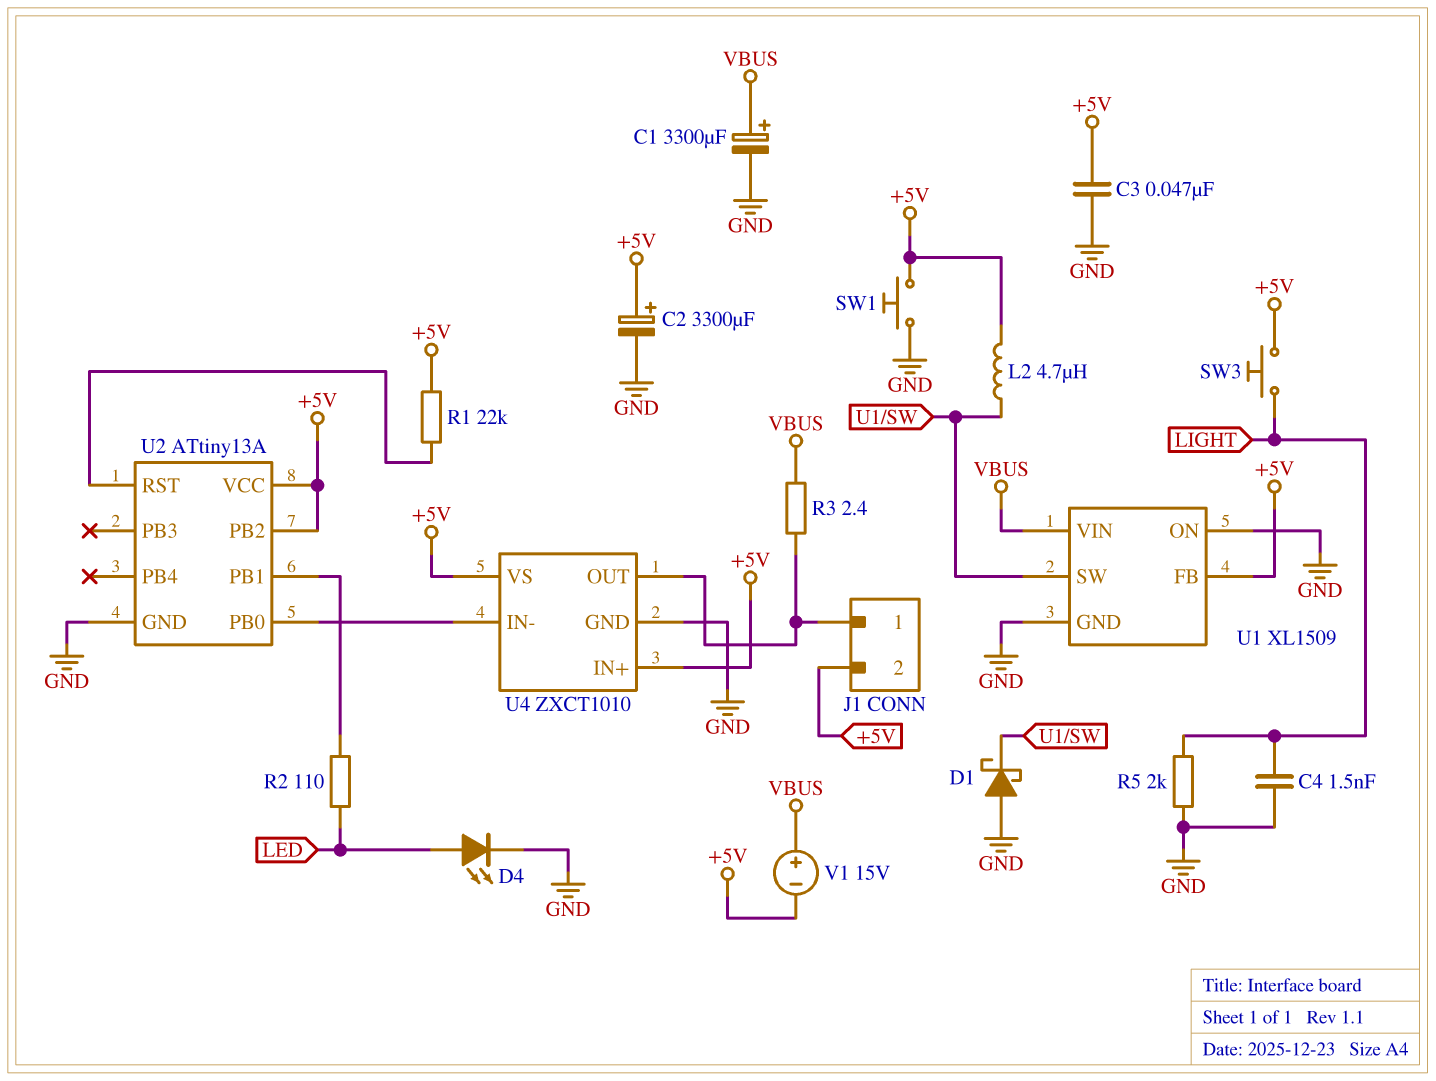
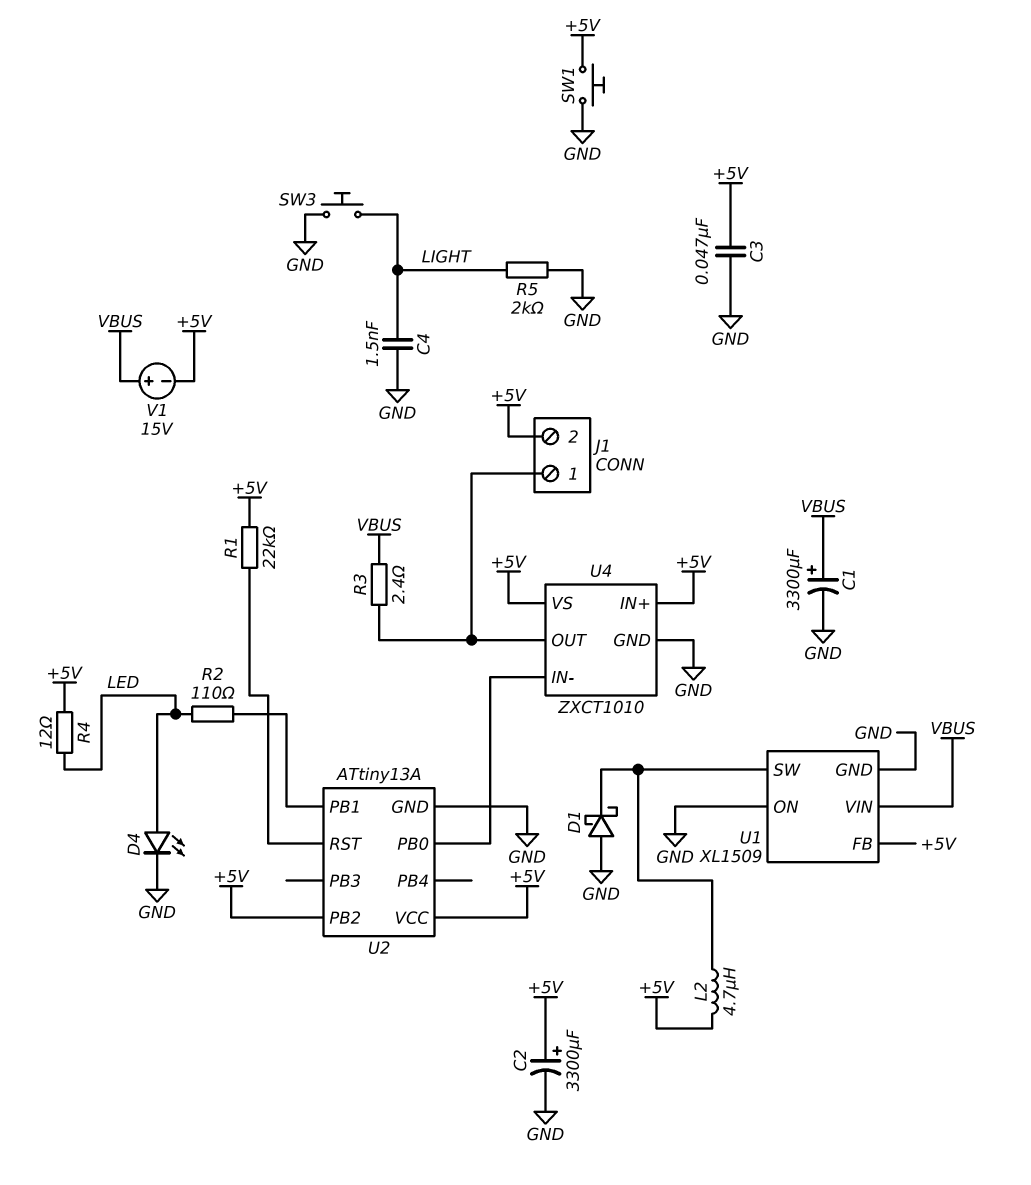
R4: none -> 12 (+5V, LED)
SW3: button (+5V, LIGHT) -> button (GND, LIGHT)

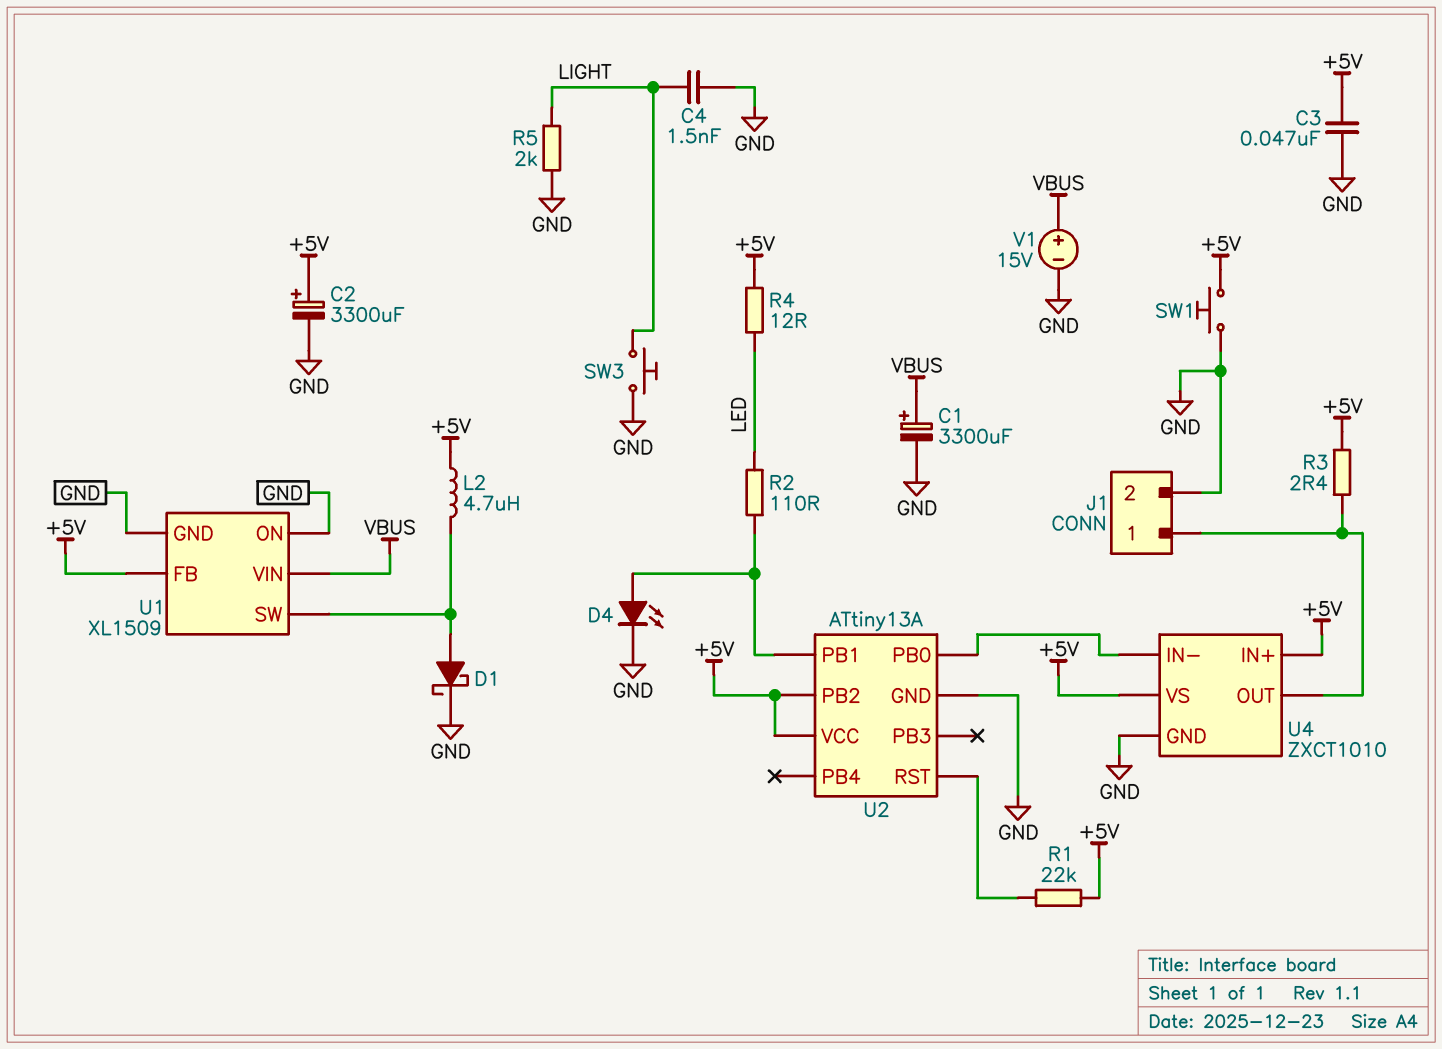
D1: schottky (A GND, K U1/SW) -> schottky (A U1/SW, K GND)
D4: LED (A LED, K GND) -> LED (A U2/PB1, K GND)
J1 pin 2: +5V -> GND
R3: 2.4 (J1/1, VBUS) -> 2.4 (+5V, J1/1)
V1: 15V (plus VBUS, minus +5V) -> 15V (plus VBUS, minus GND)

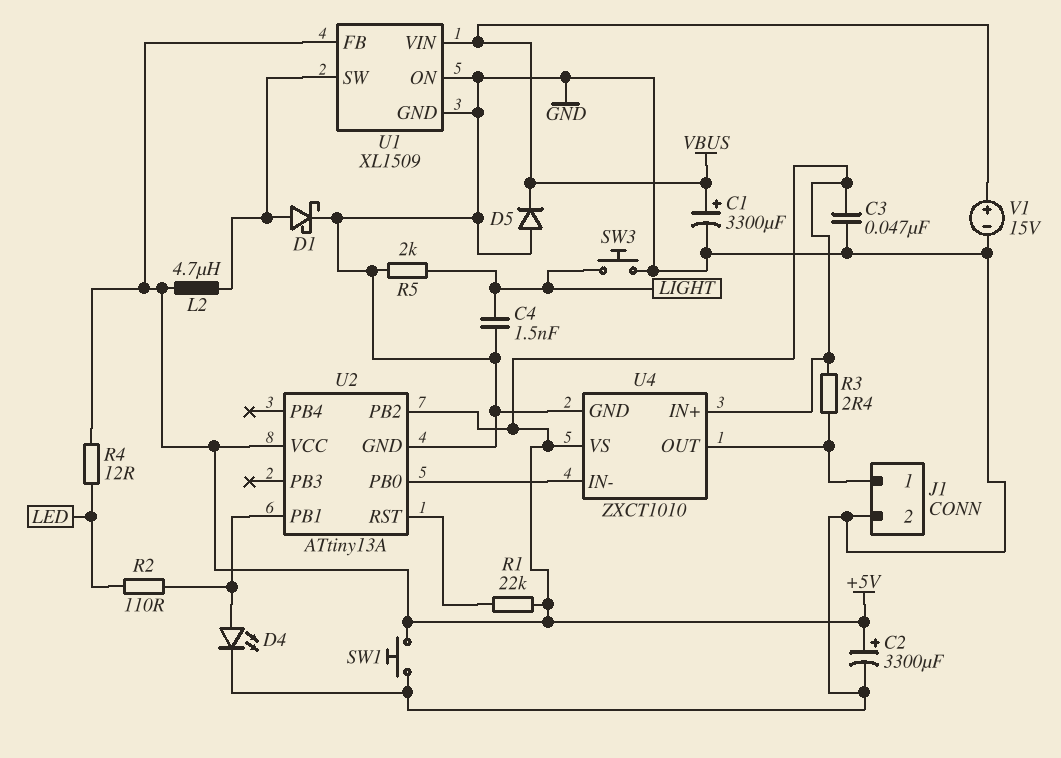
D5: none -> diode (A GND, K VBUS)

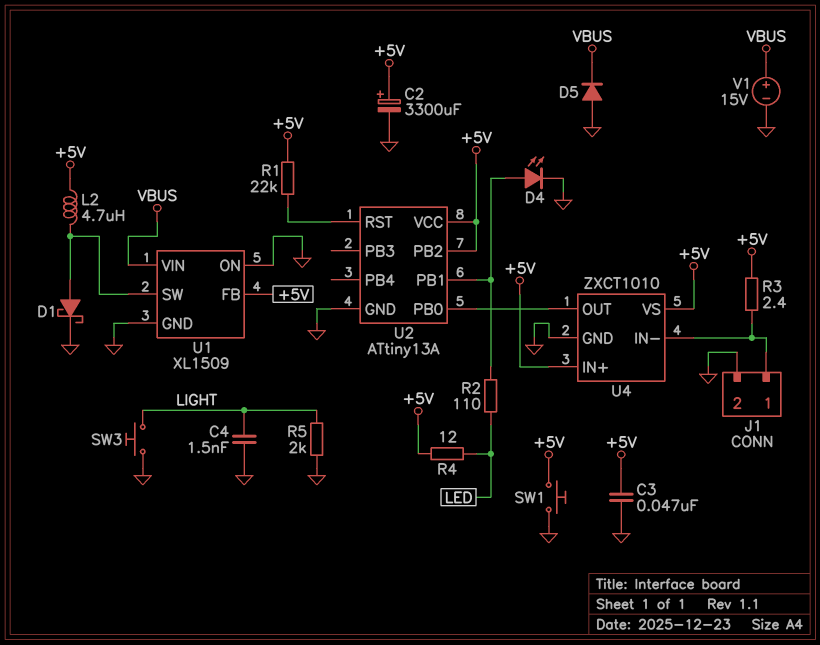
C1: 3300uF (plus VBUS, minus GND) -> none
U4 pin IN-: U2/PB0 -> J1/1
U4 pin OUT: J1/1 -> U2/PB0

